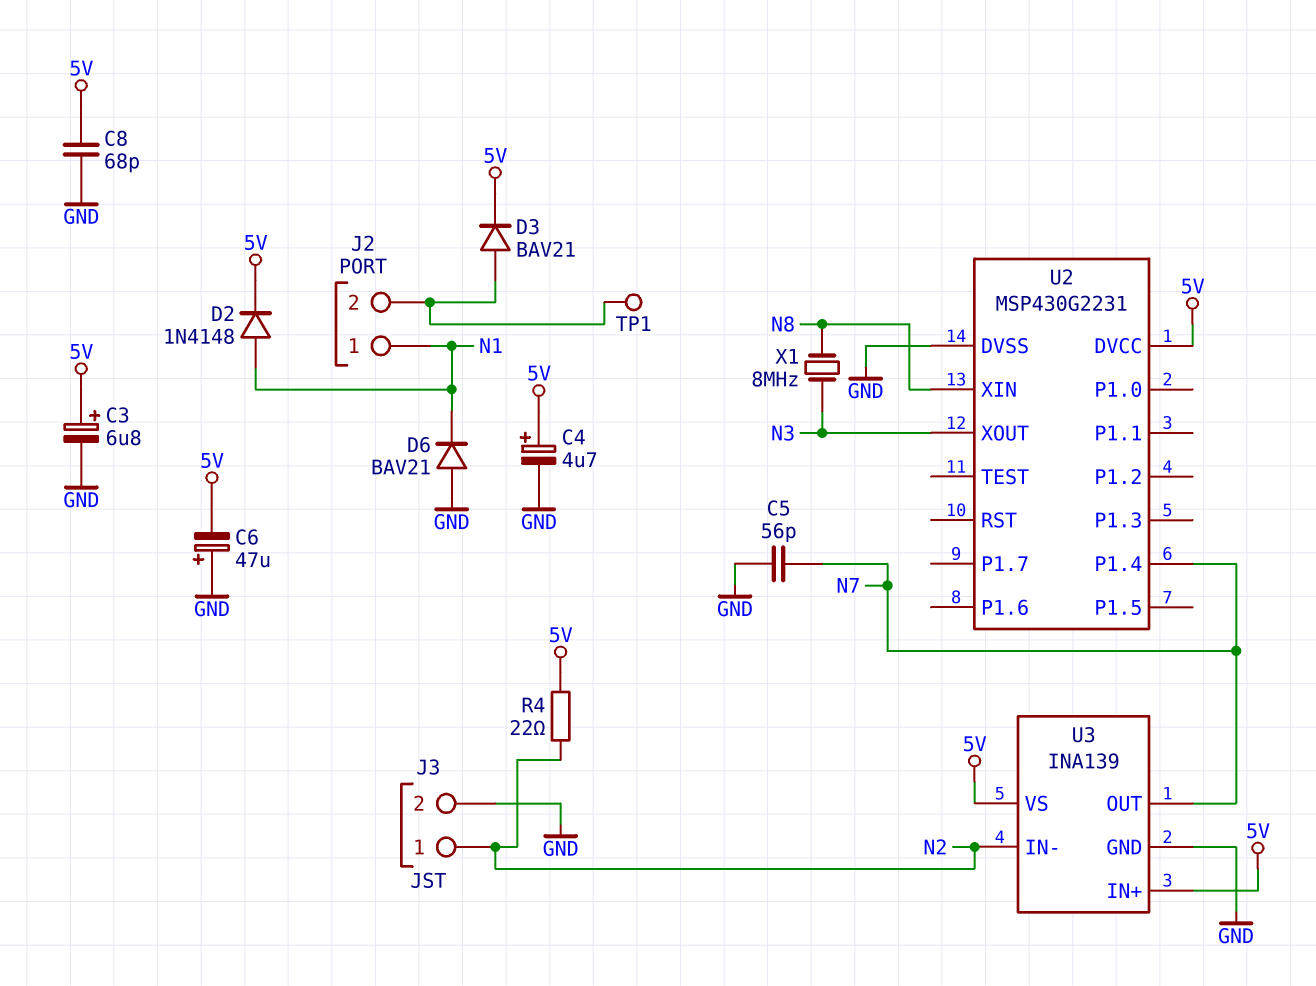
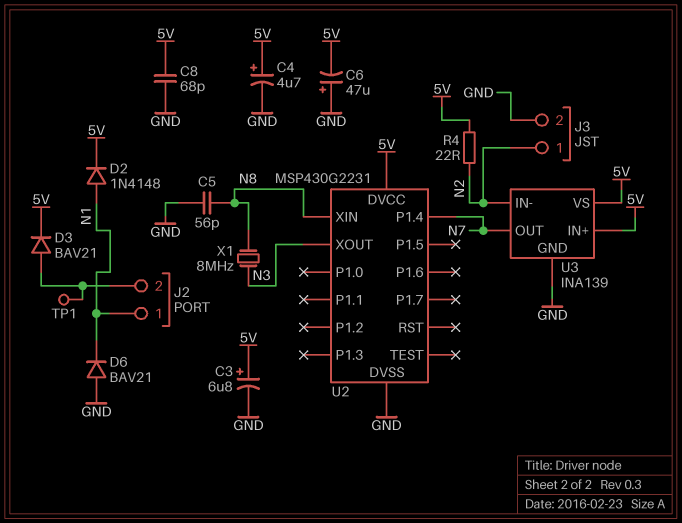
C5: 56pF (GND, N7) -> 56pF (GND, N8)

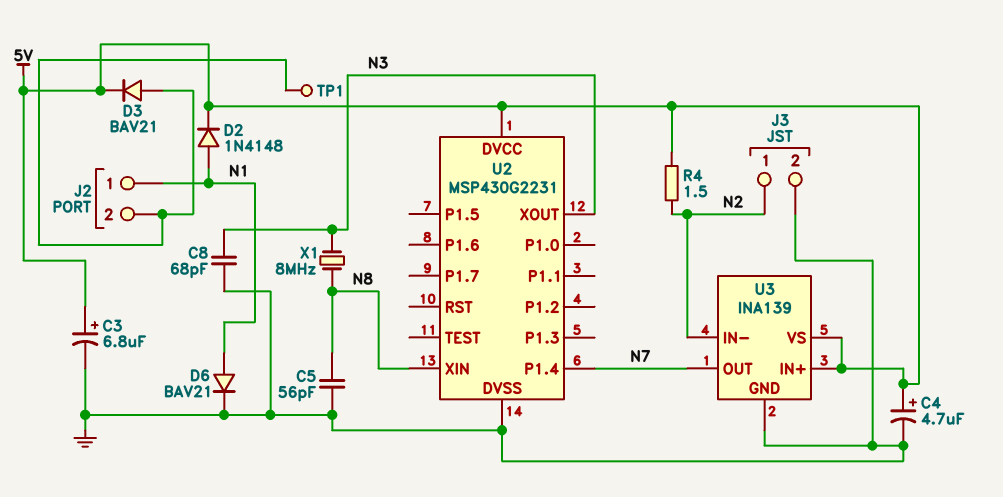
C6: 47uF (plus GND, minus 5V) -> none
C8: 68pF (5V, GND) -> 68pF (GND, N3)
D6: diode BAV21 (A GND, K N1) -> diode BAV21 (A N1, K GND)
R4: 22 (5V, N2) -> 1.5 (5V, N2)

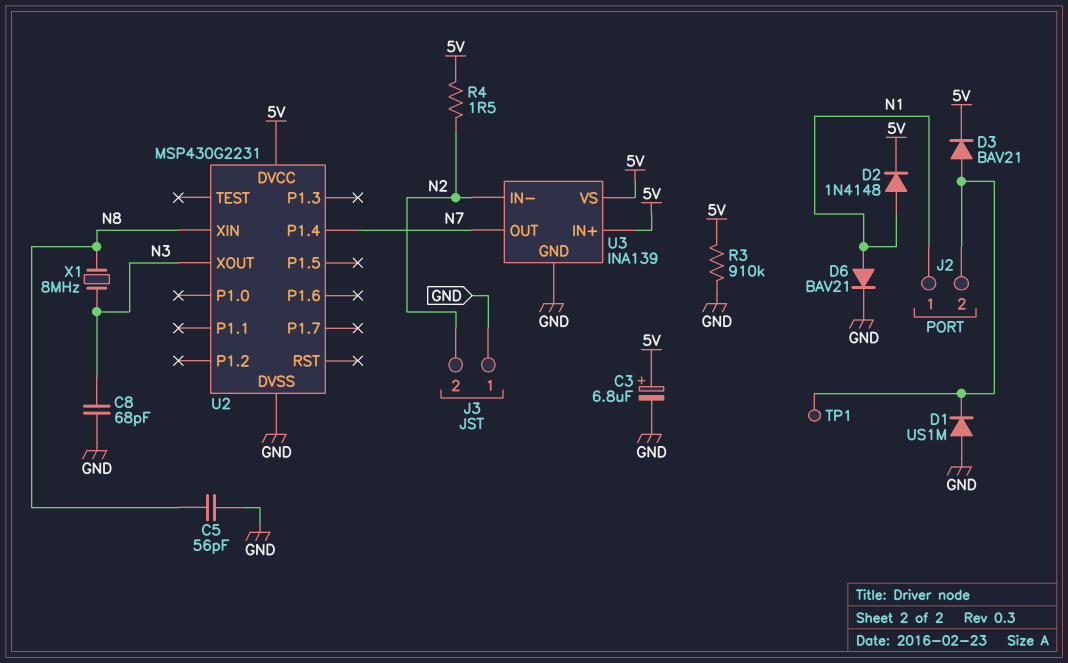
C4: 4.7uF (plus 5V, minus GND) -> none
D1: none -> diode US1M (A GND, K J2/2)
J3 pin 1: N2 -> GND
J3 pin 2: GND -> N2
R3: none -> 910k (5V, GND)

